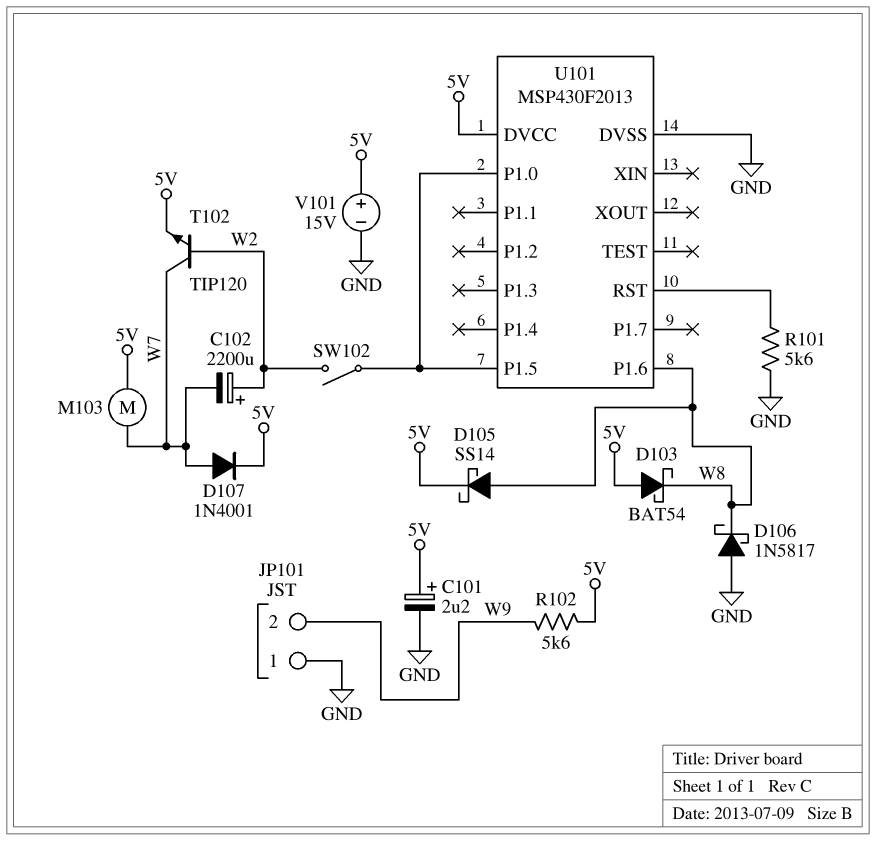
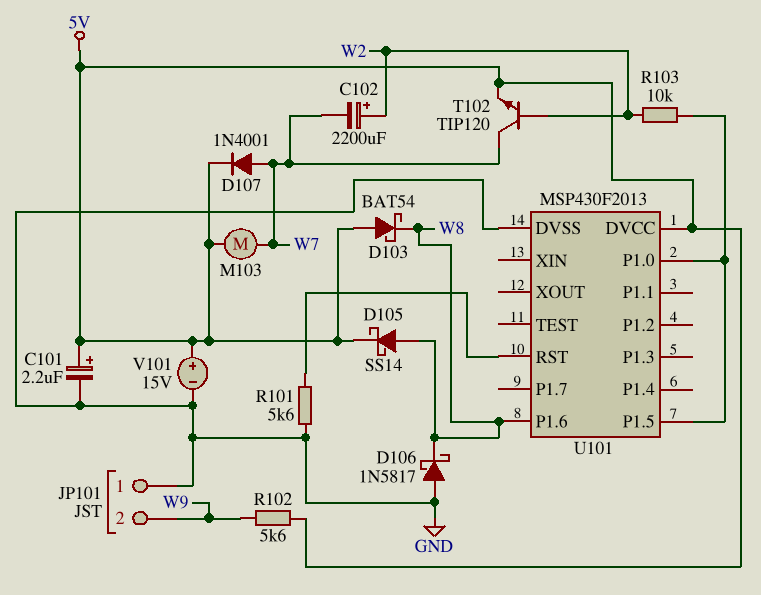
R103: none -> 10k (U101/P1.0, W2)
SW102: switch (U101/P1.0, W2) -> none

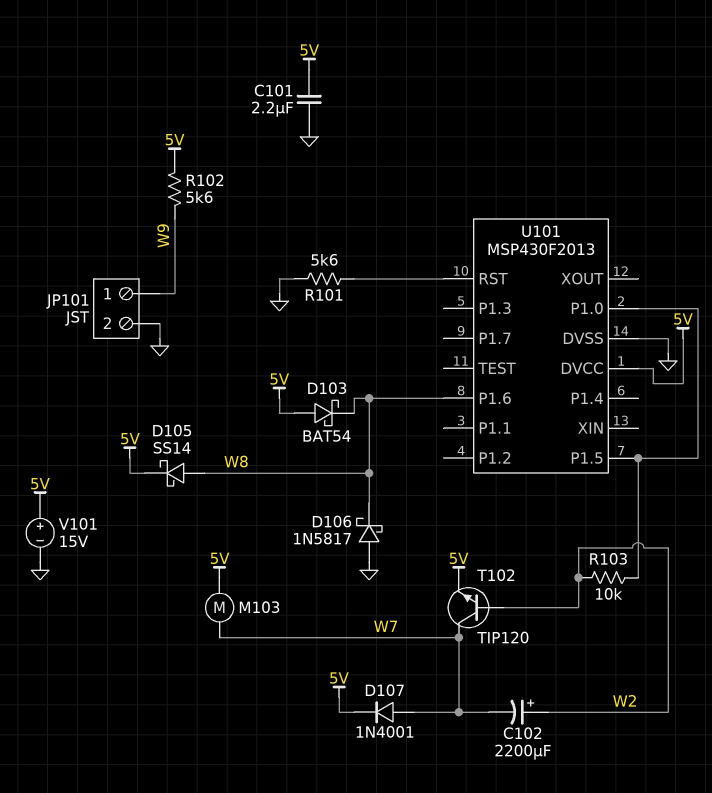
C101: 2.2uF (plus 5V, minus GND) -> 2.2uF (5V, GND)
JP101 pin 1: GND -> W9
JP101 pin 2: W9 -> GND

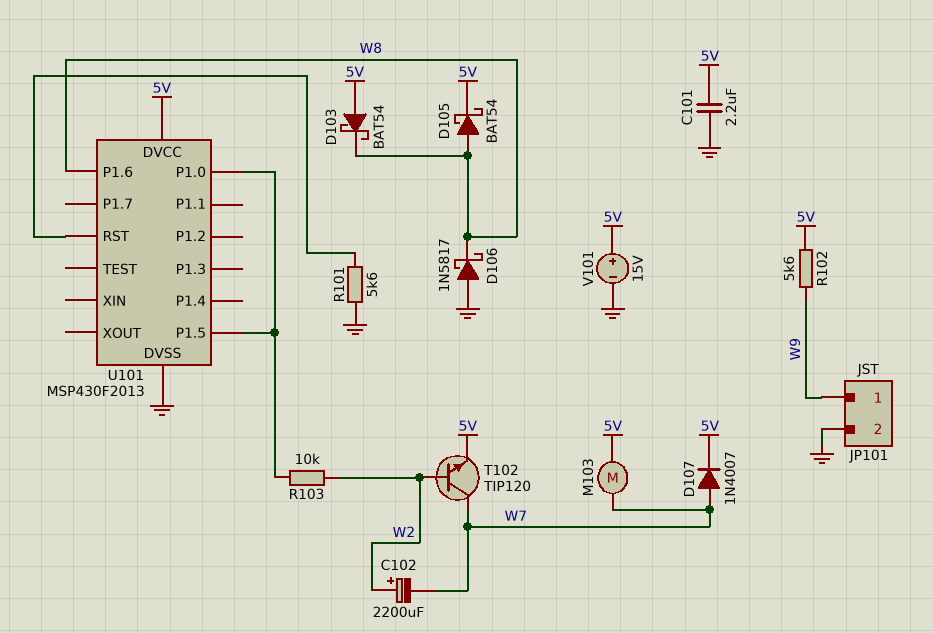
D105: schottky SS14 (A W8, K 5V) -> schottky BAT54 (A W8, K 5V)
D107: diode 1N4001 (A W7, K 5V) -> diode 1N4007 (A W7, K 5V)

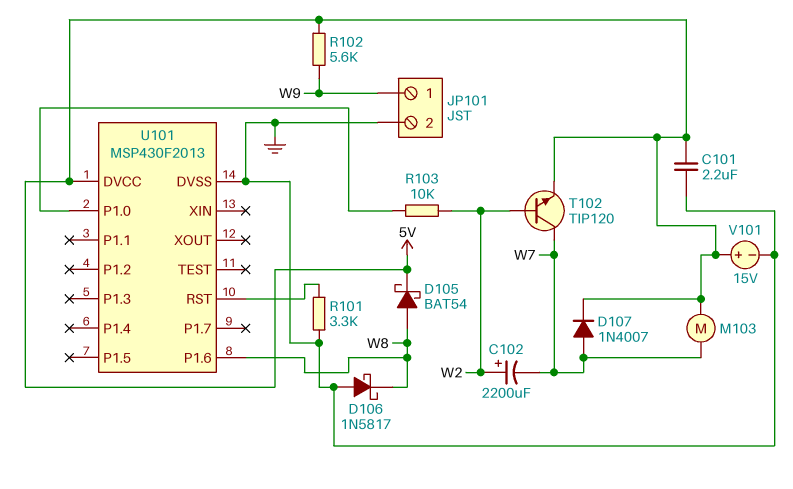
D103: schottky BAT54 (A 5V, K W8) -> none
R101: 5.6k (GND, U101/RST) -> 3.3k (GND, U101/RST)
U101 pin P1.5: U101/P1.0 -> none

